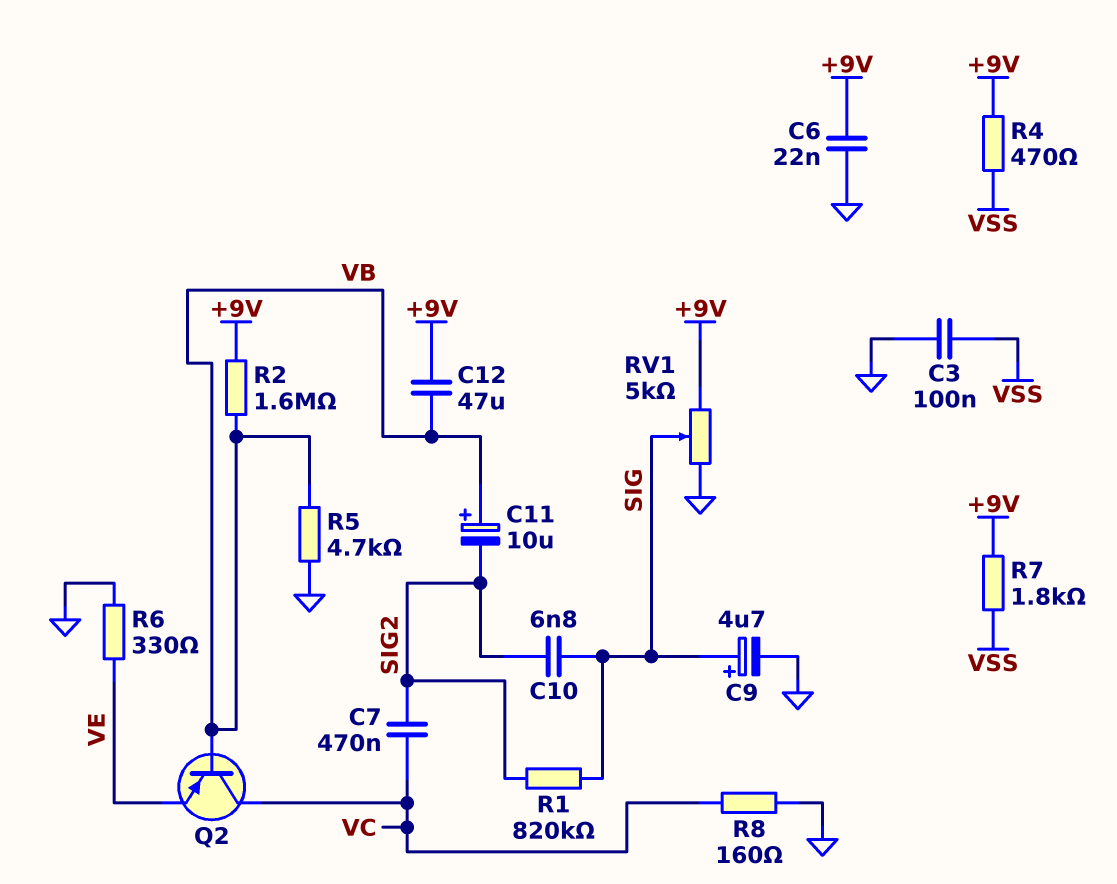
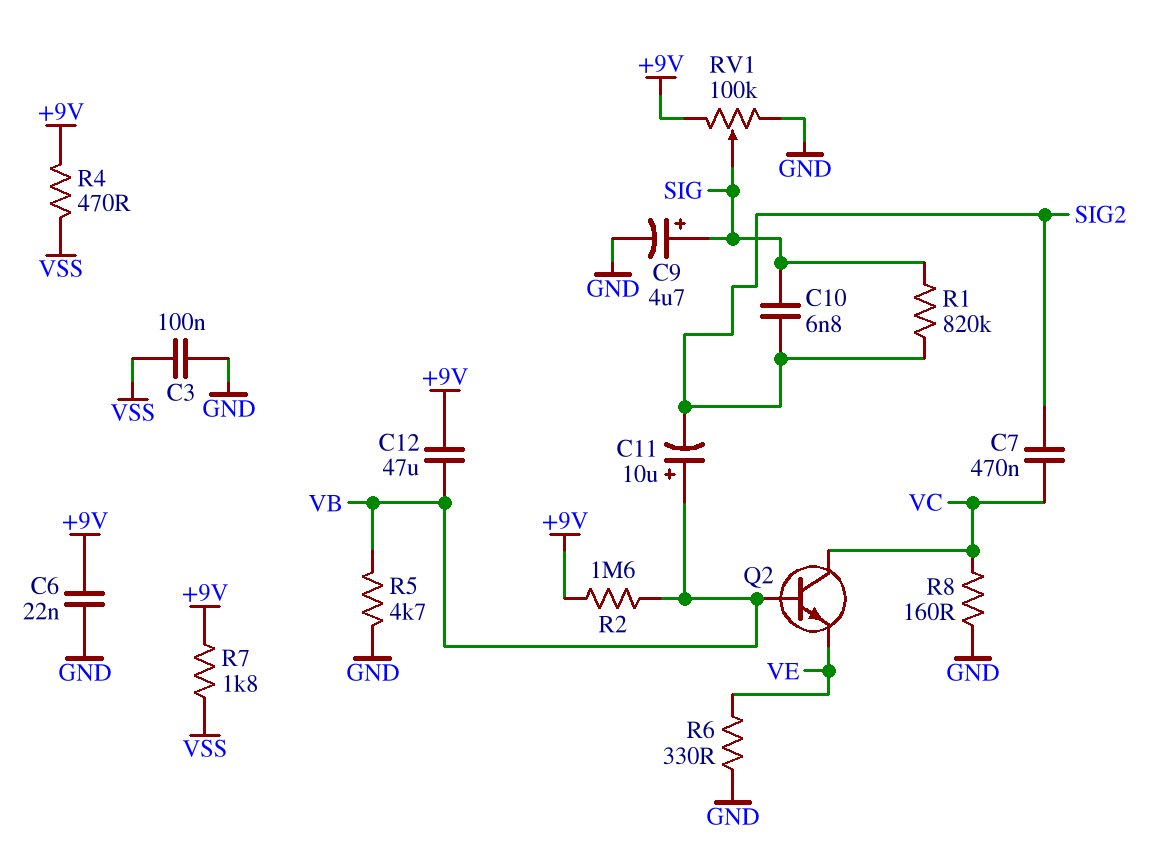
Q2: PNP (B VB, C VC, E VE) -> NPN (B VB, C VC, E VE)
RV1: 5k (+9V, GND, wiper SIG) -> 100k (+9V, GND, wiper SIG)

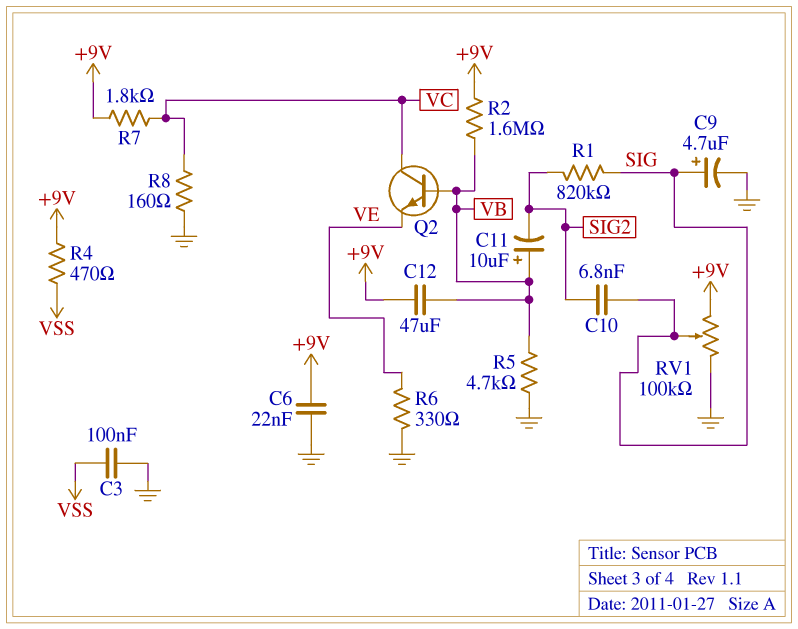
C7: 470nF (SIG2, VC) -> none
R7: 1.8k (+9V, VSS) -> 1.8k (+9V, VC)

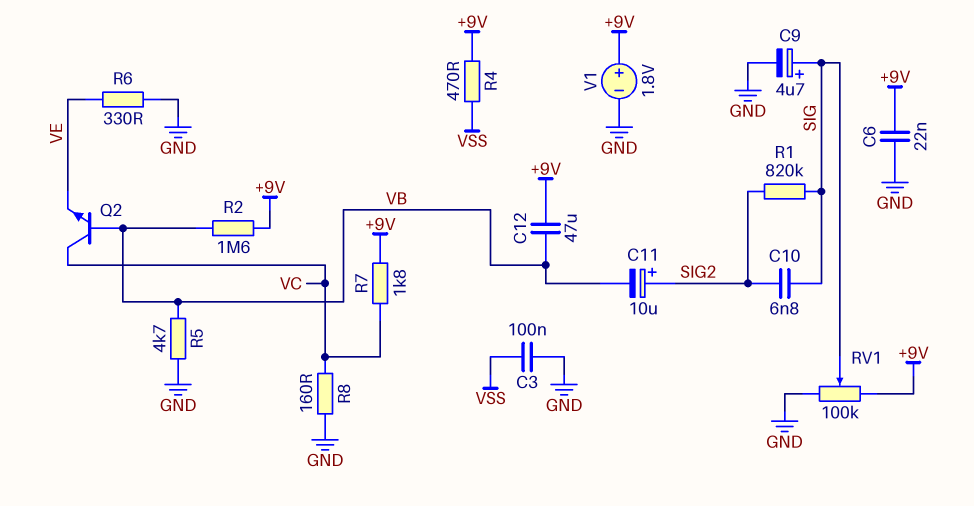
C11: 10uF (plus VB, minus SIG2) -> 10uF (plus SIG2, minus VB)
V1: none -> 1.8V (plus +9V, minus GND)

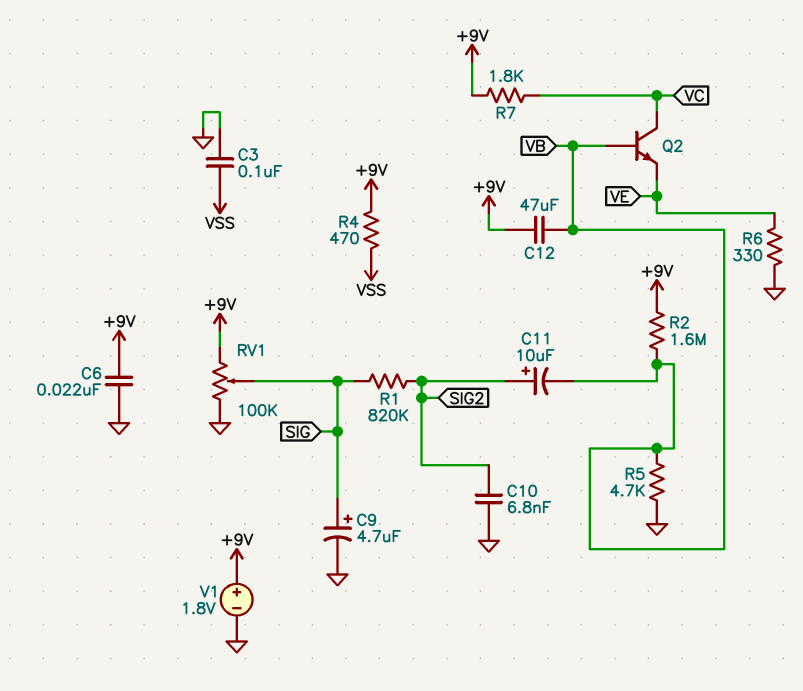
C10: 6.8nF (SIG, SIG2) -> 6.8nF (GND, SIG2)
R8: 160 (GND, VC) -> none

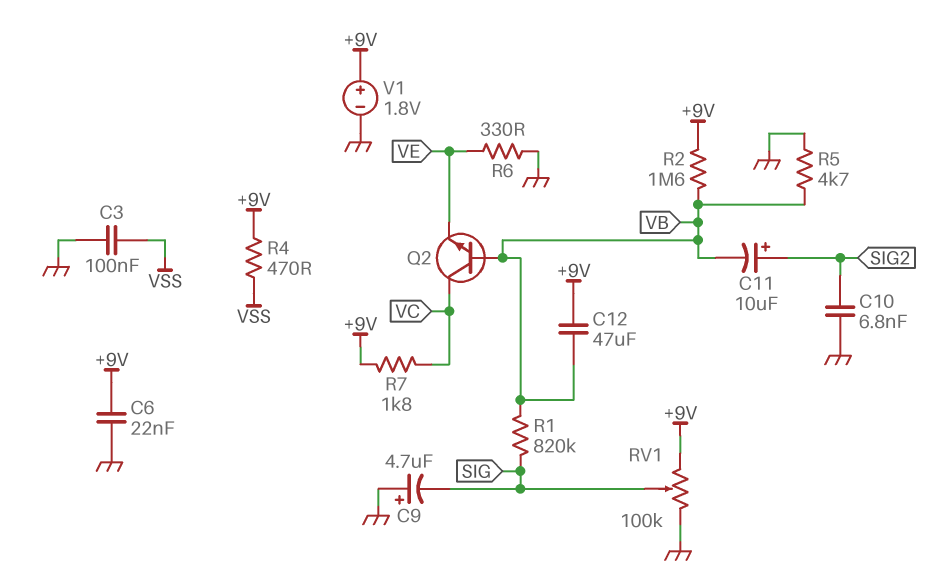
C9: 4.7uF (plus SIG, minus GND) -> 4.7uF (plus GND, minus SIG)
R1: 820k (SIG, SIG2) -> 820k (SIG, VB)

